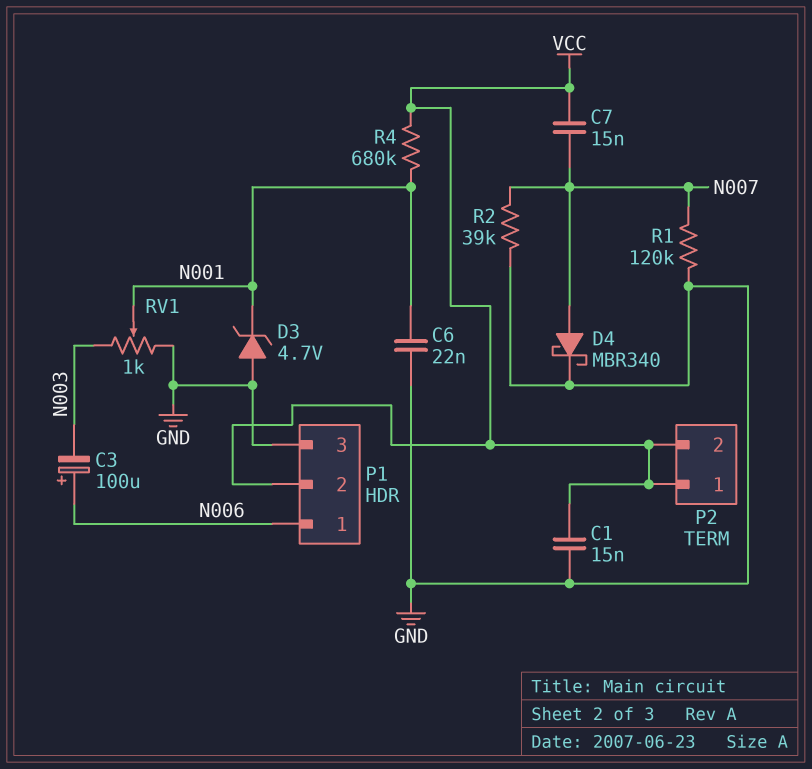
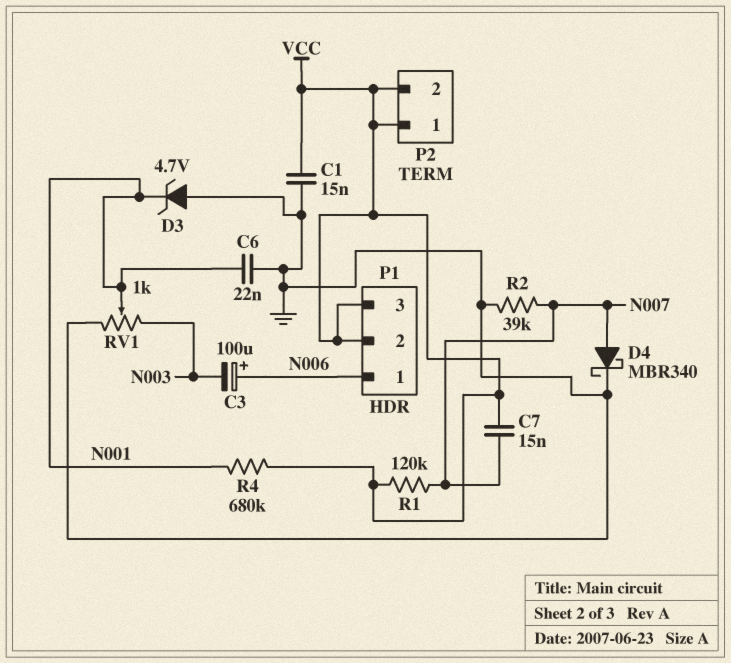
P1 pin 3: GND -> VCC
R1: 120k (GND, N007) -> 120k (N007, VCC)

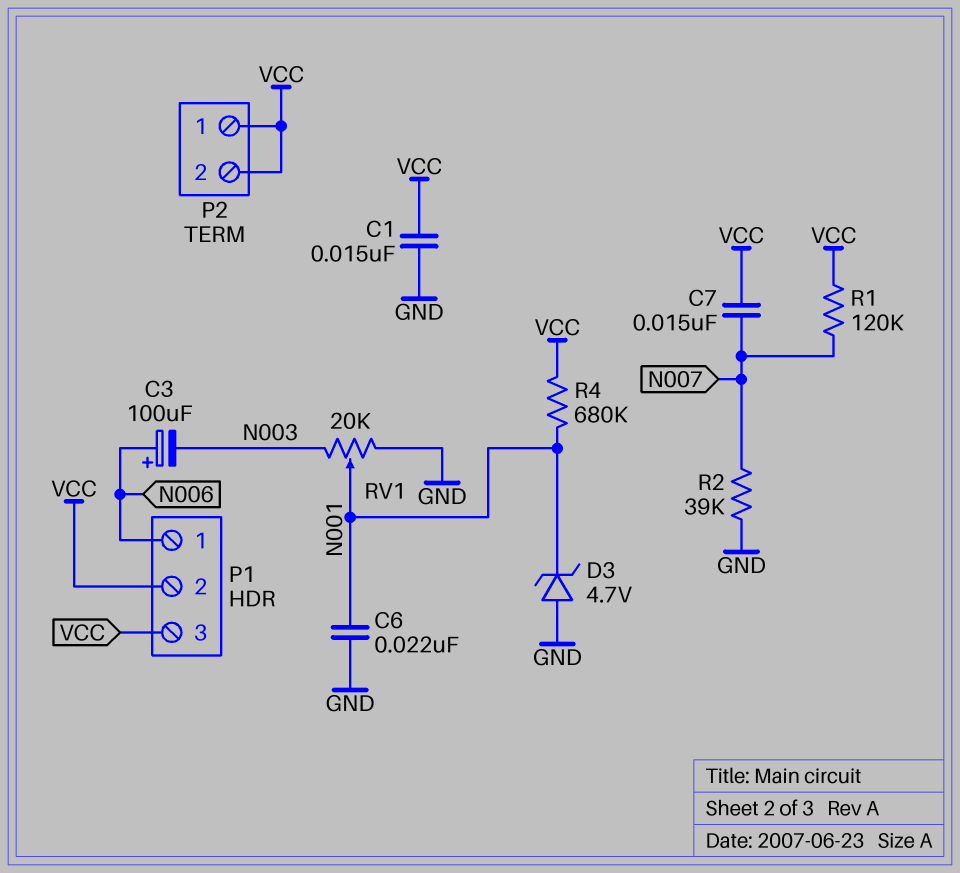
D4: schottky MBR340 (A N007, K GND) -> none
RV1: 1k (GND, N003, wiper N001) -> 20k (GND, N003, wiper N001)

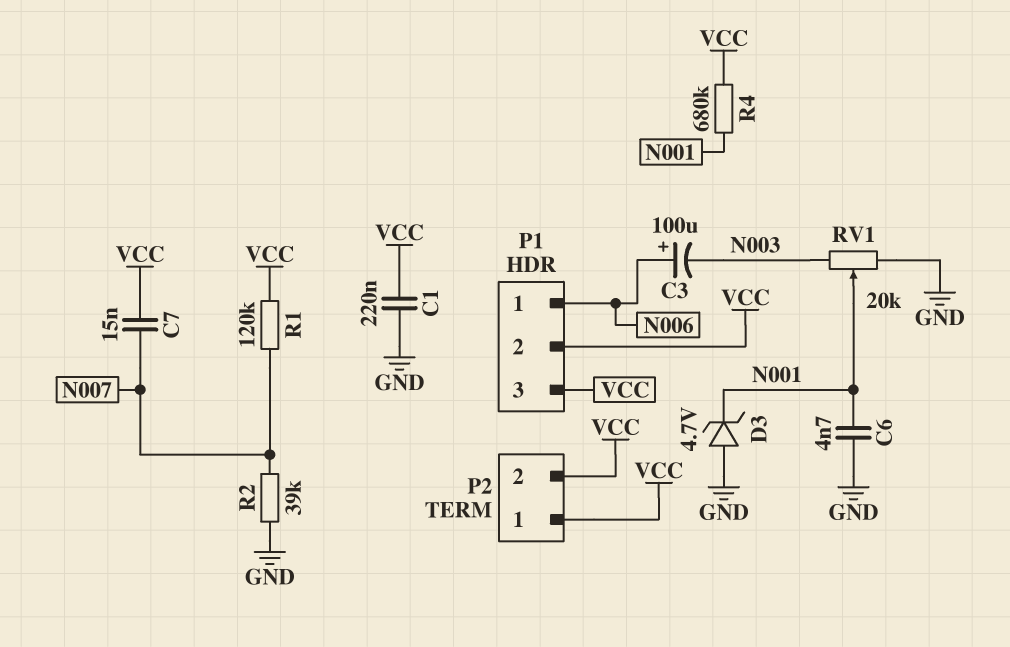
C1: 15nF (GND, VCC) -> 220nF (GND, VCC)
C6: 22nF (GND, N001) -> 4.7nF (GND, N001)

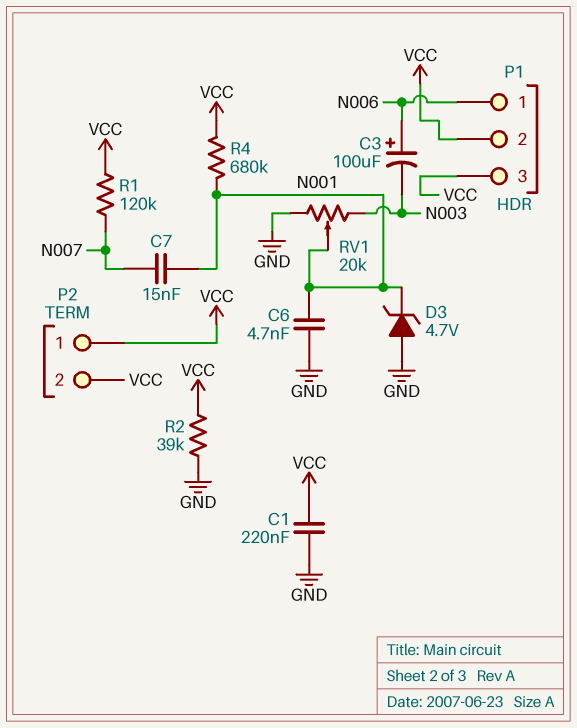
C7: 15nF (N007, VCC) -> 15nF (N001, N007)
R2: 39k (GND, N007) -> 39k (GND, VCC)

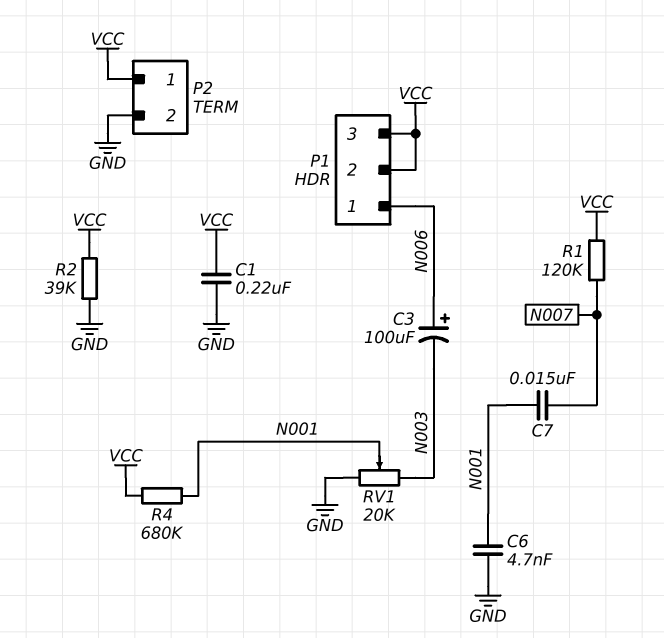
D3: zener 4.7V (A GND, K N001) -> none
P2 pin 2: VCC -> GND

